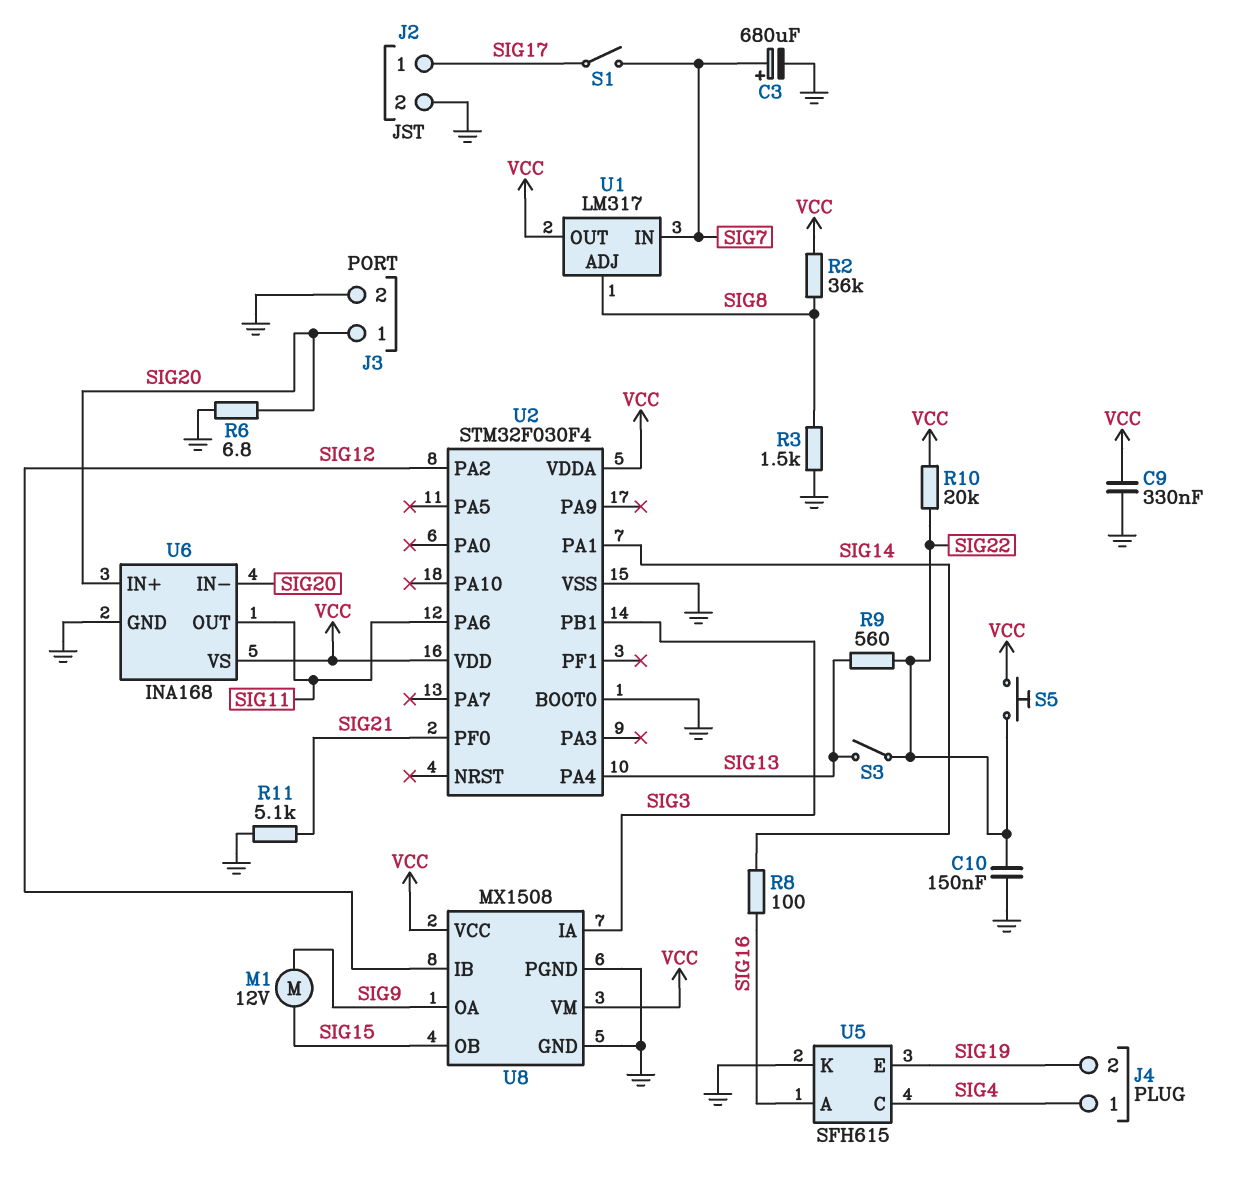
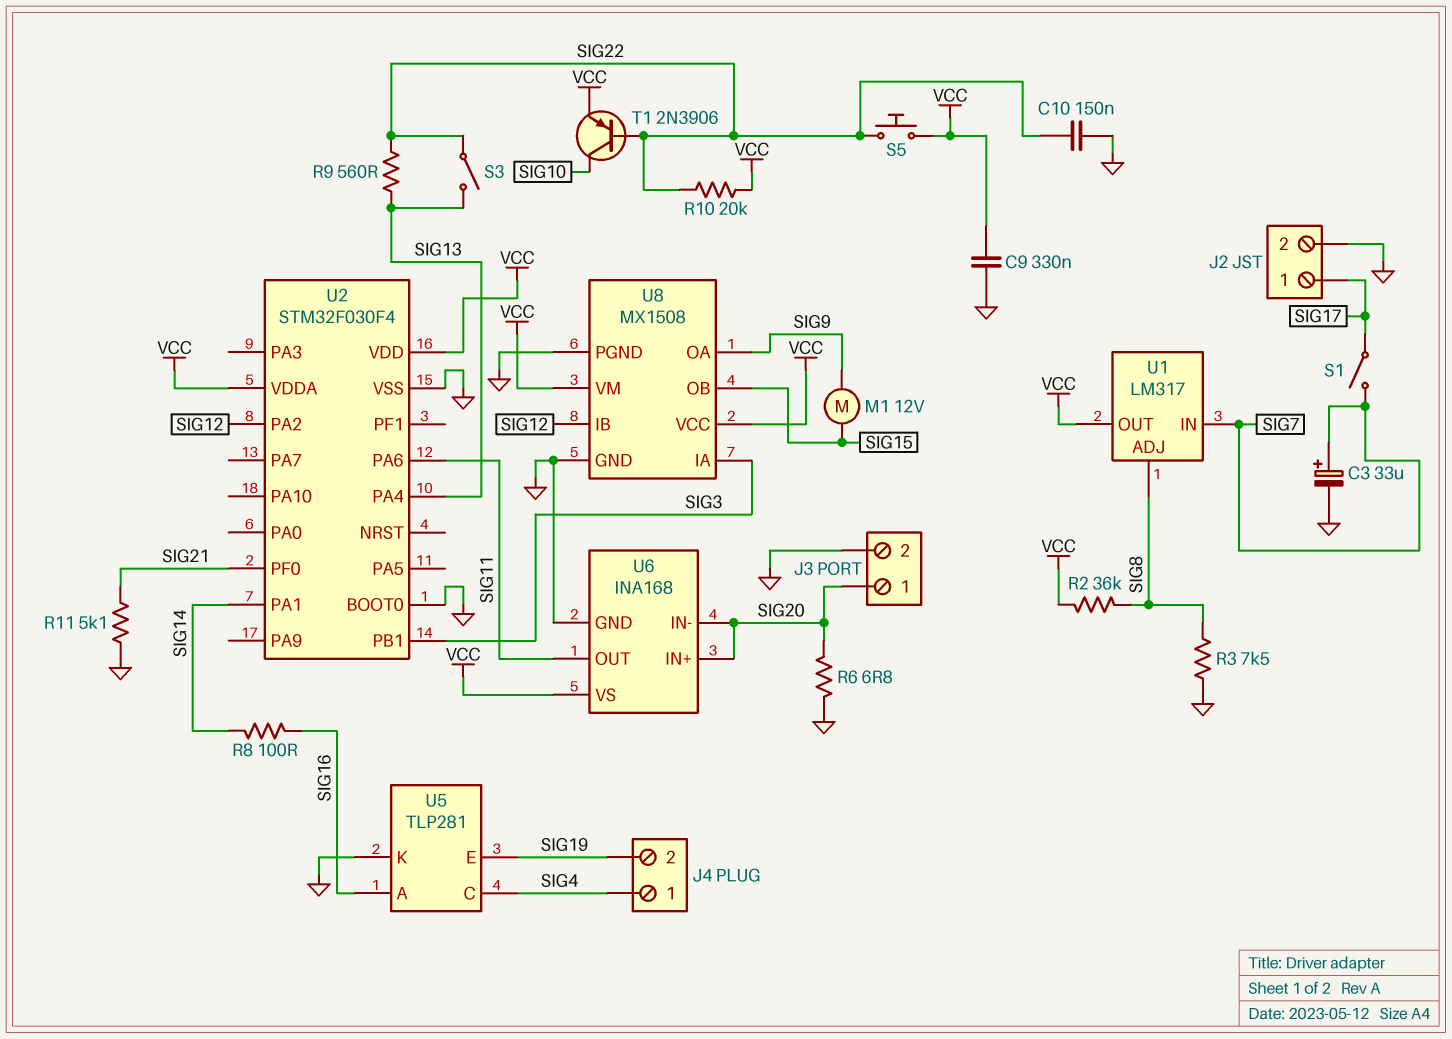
C3: 680uF (plus SIG7, minus GND) -> 33uF (plus SIG7, minus GND)
R3: 1.5k (GND, SIG8) -> 7.5k (GND, SIG8)
T1: none -> PNP 2N3906 (B SIG22, C SIG10, E VCC)
U5: SFH615 -> TLP281

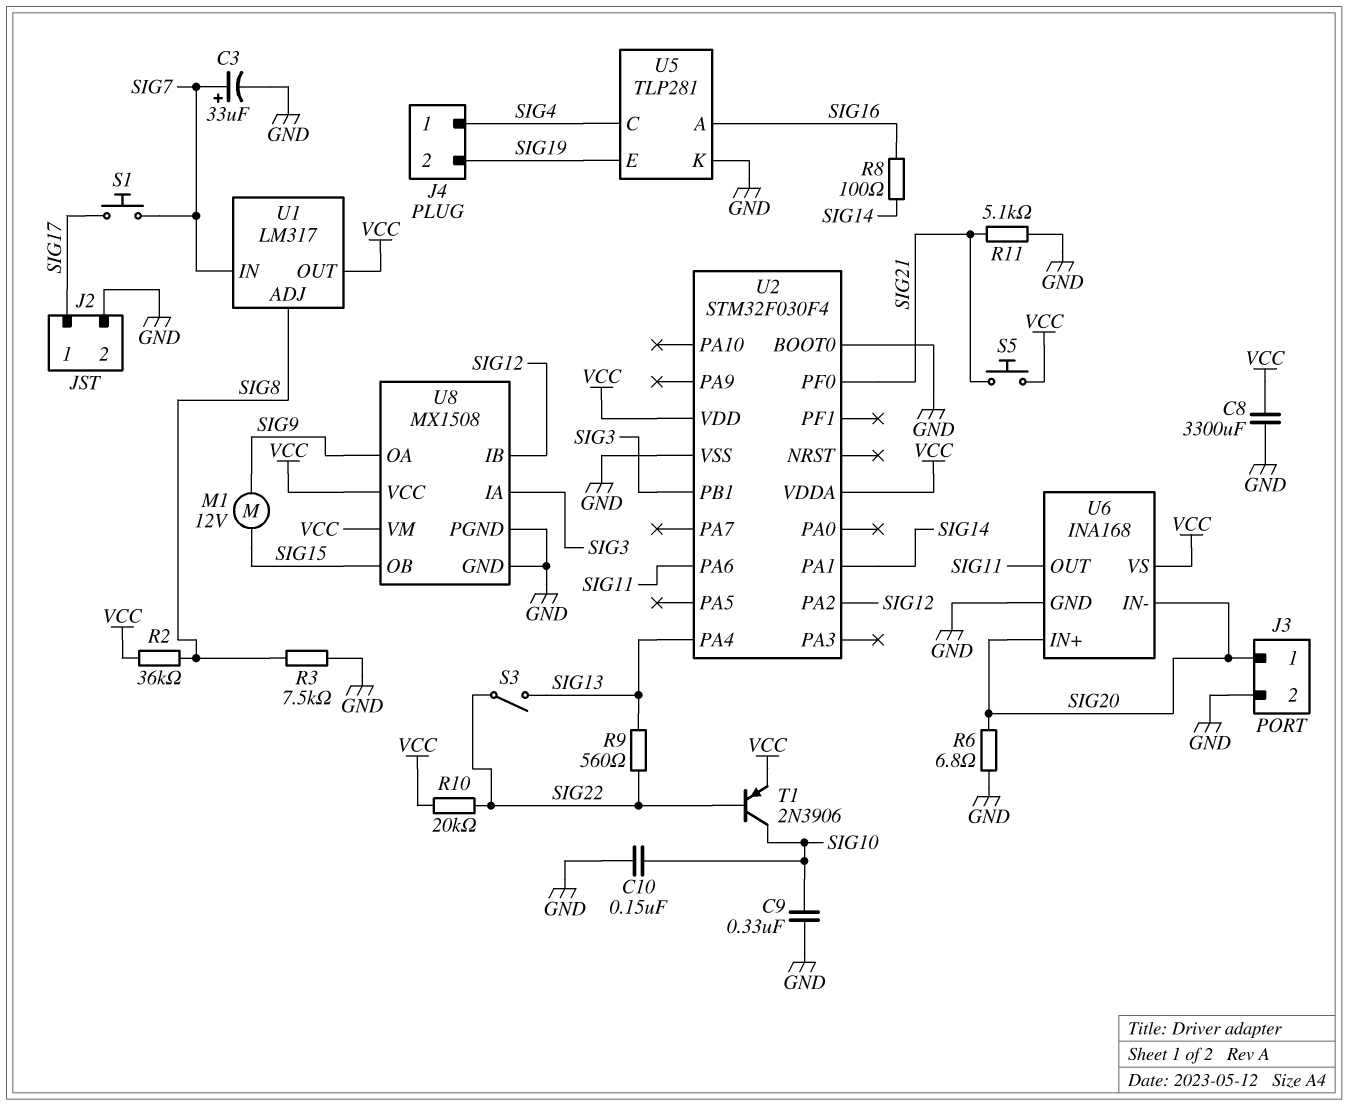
C8: none -> 3300uF (GND, VCC)
C9: 330nF (GND, VCC) -> 330nF (GND, SIG10)
C10: 150nF (GND, SIG22) -> 150nF (GND, SIG10)
S1: switch (SIG7, SIG17) -> button (SIG7, SIG17)
S5: button (SIG22, VCC) -> button (SIG21, VCC)

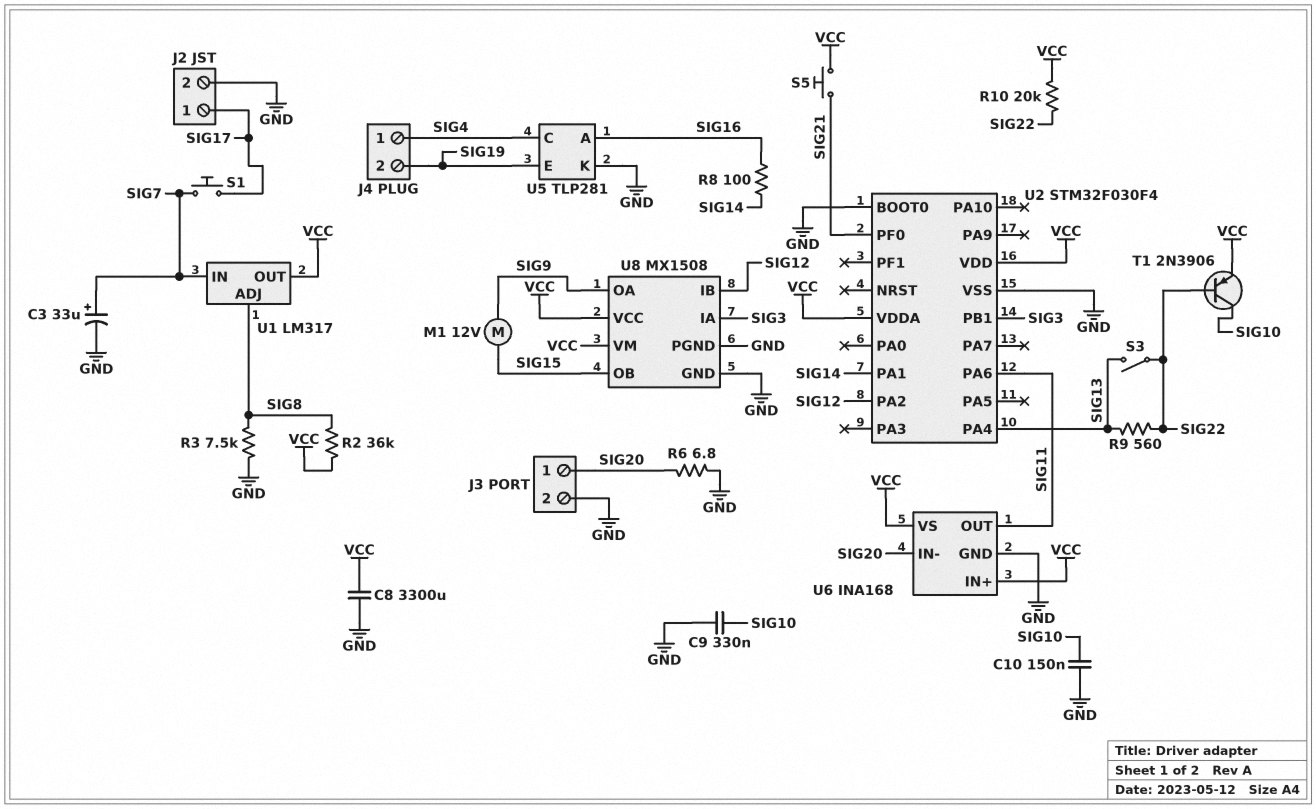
R11: 5.1k (GND, SIG21) -> none
U6 pin IN+: SIG20 -> VCC

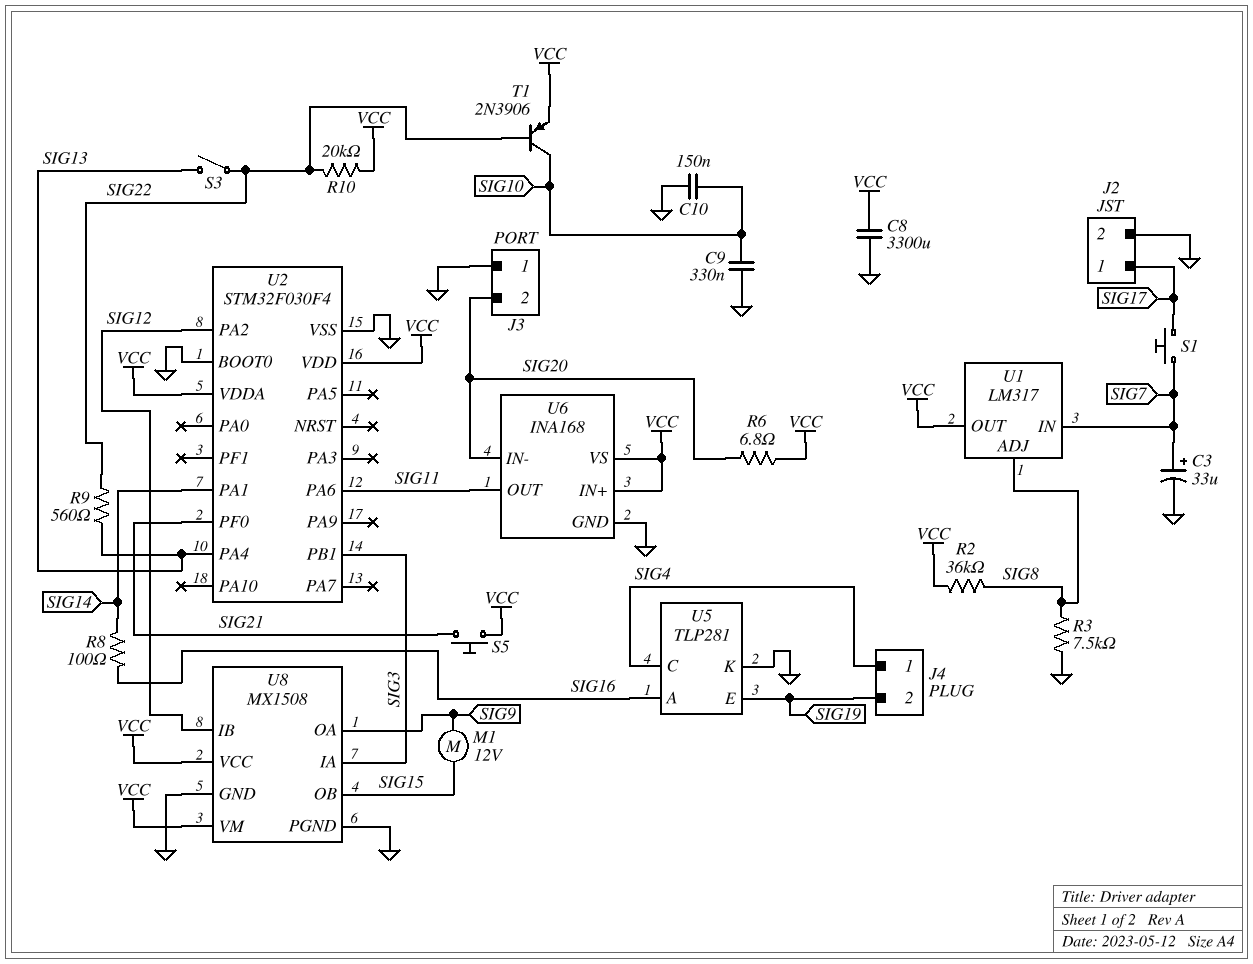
J3 pin 1: SIG20 -> GND
J3 pin 2: GND -> SIG20
R6: 6.8 (GND, SIG20) -> 6.8 (SIG20, VCC)

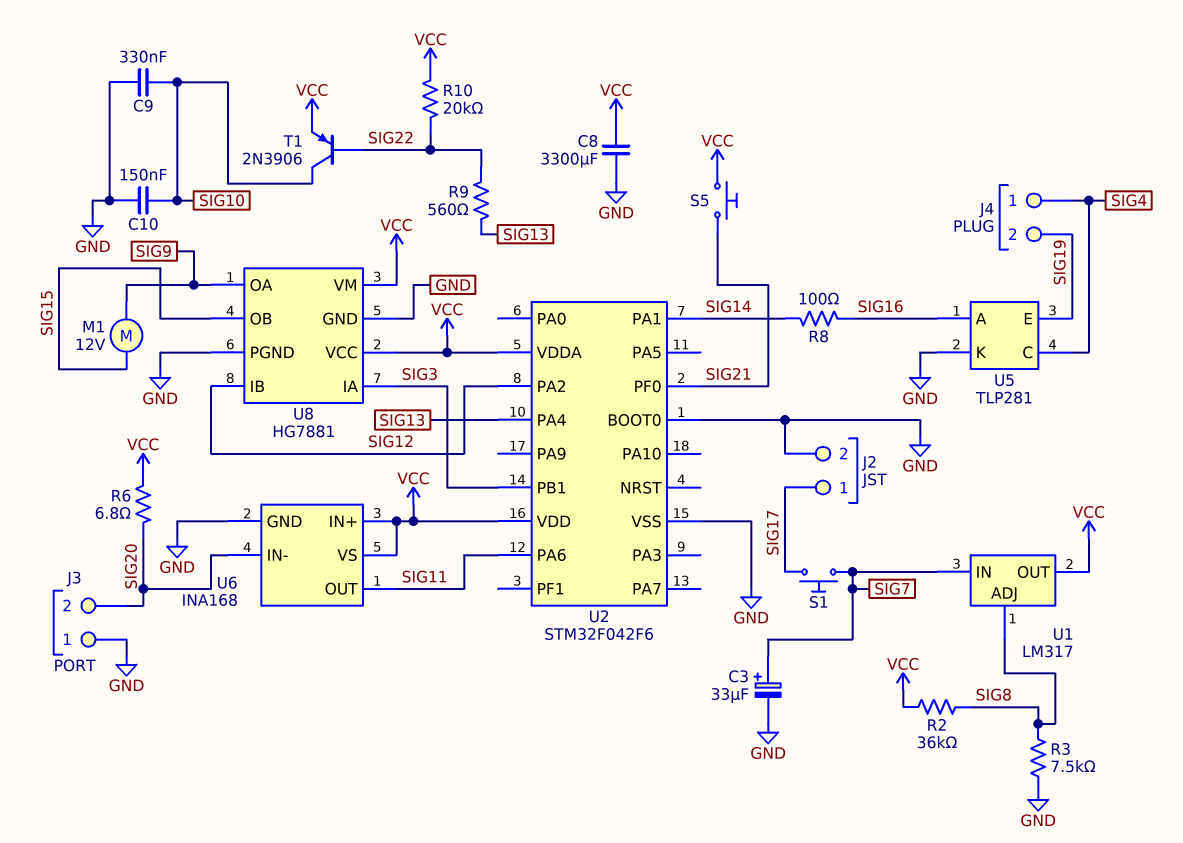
S3: switch (SIG13, SIG22) -> none
U2: STM32F030F4 -> STM32F042F6
U8: MX1508 -> HG7881

